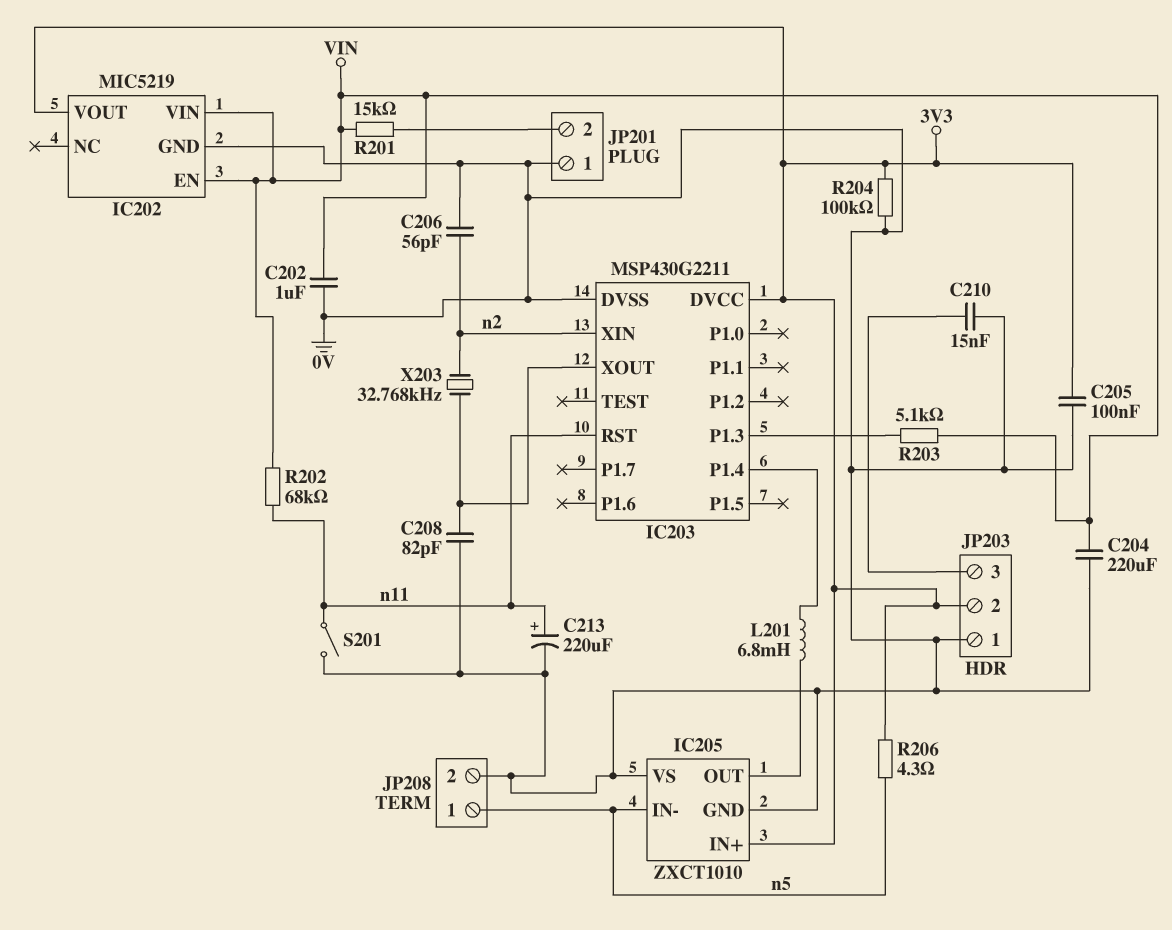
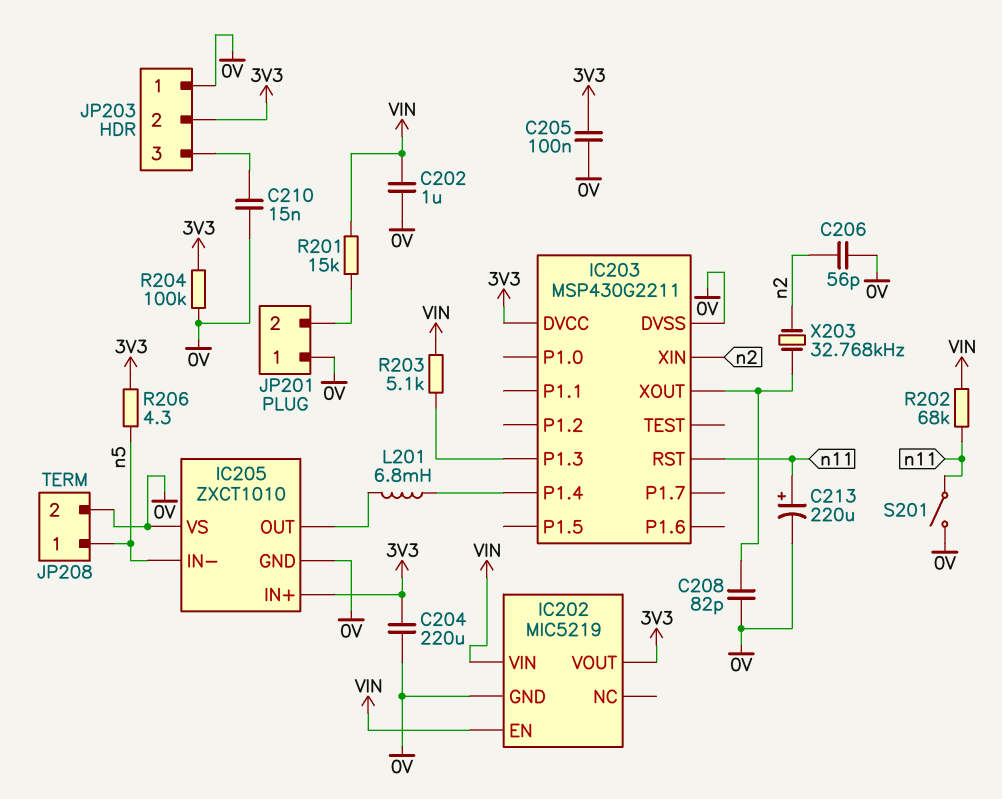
C204: 220uF (0V, VIN) -> 220uF (0V, 3V3)

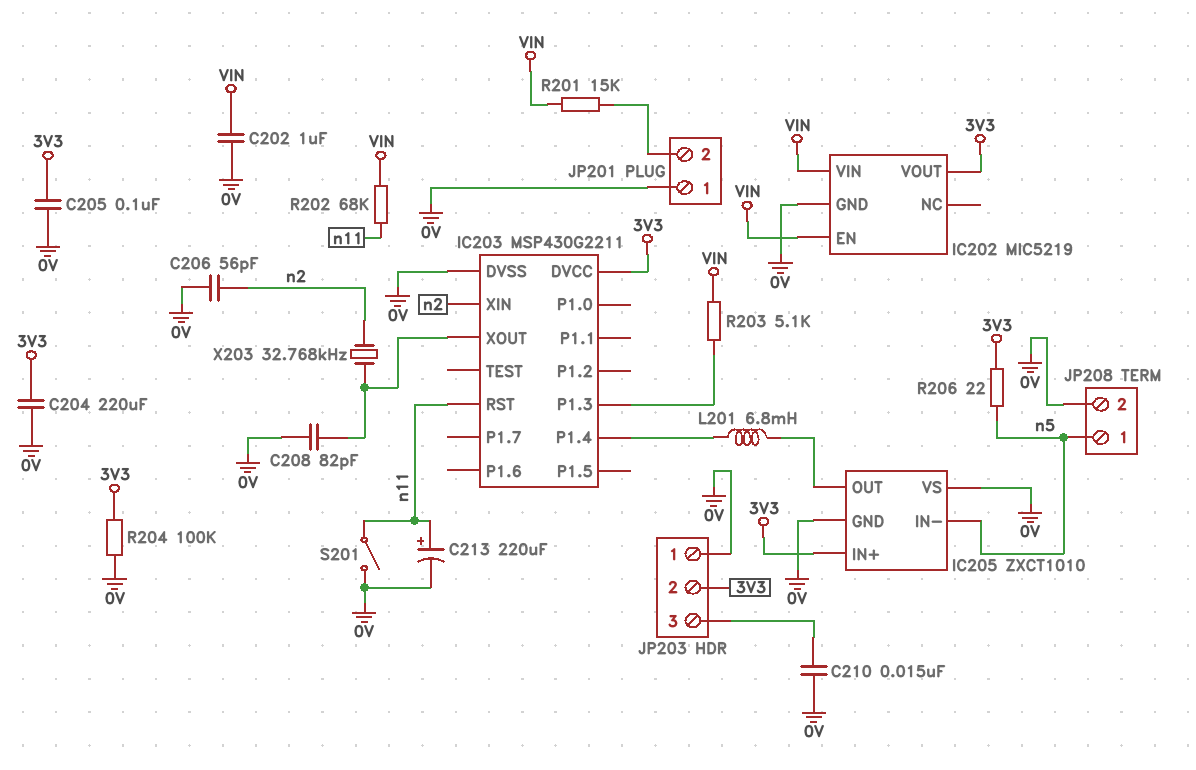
R206: 4.3 (3V3, n5) -> 22 (3V3, n5)

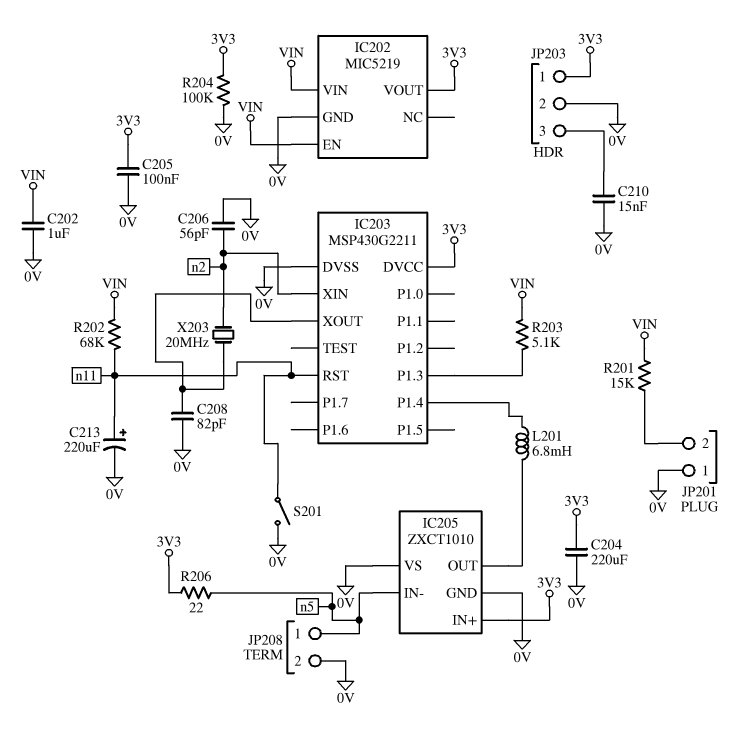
JP203 pin 1: 0V -> 3V3
JP203 pin 2: 3V3 -> 0V
X203: 32.768kHz (IC203/XOUT, n2) -> 20MHz (IC203/XOUT, n2)

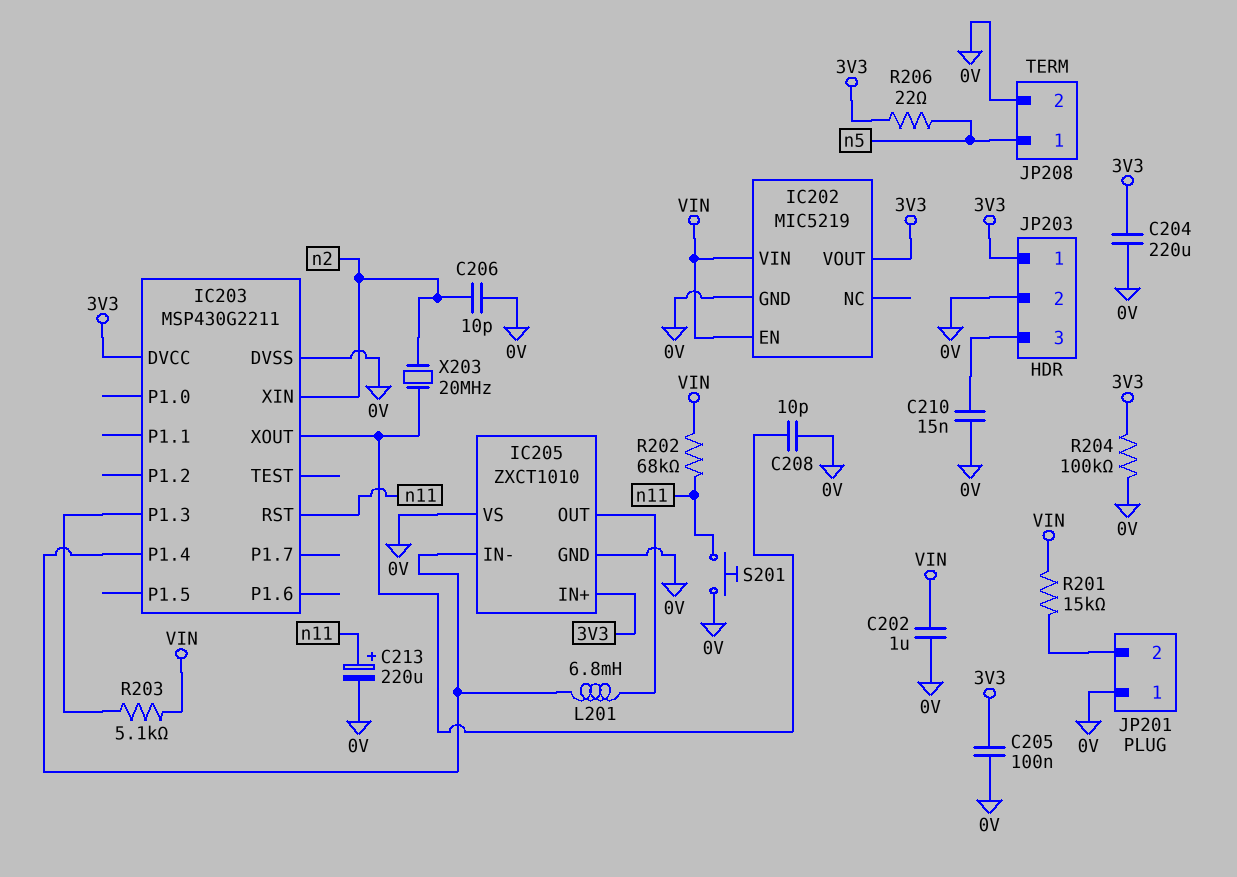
C206: 56pF (0V, n2) -> 10pF (0V, n2)
C208: 82pF (0V, IC203/XOUT) -> 10pF (0V, IC203/XOUT)
IC205 pin IN-: n5 -> IC203/P1.4
S201: switch (0V, n11) -> button (0V, n11)

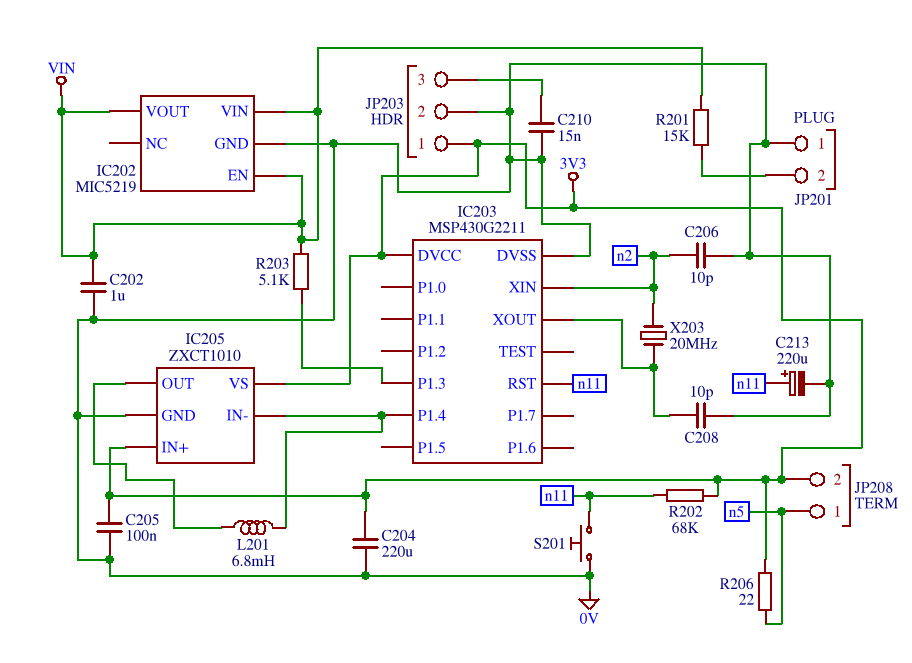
IC202 pin VOUT: 3V3 -> VIN
IC205 pin VS: 0V -> 3V3
JP208 pin 2: 0V -> 3V3
R202: 68k (VIN, n11) -> 68k (3V3, n11)
R204: 100k (0V, 3V3) -> none

